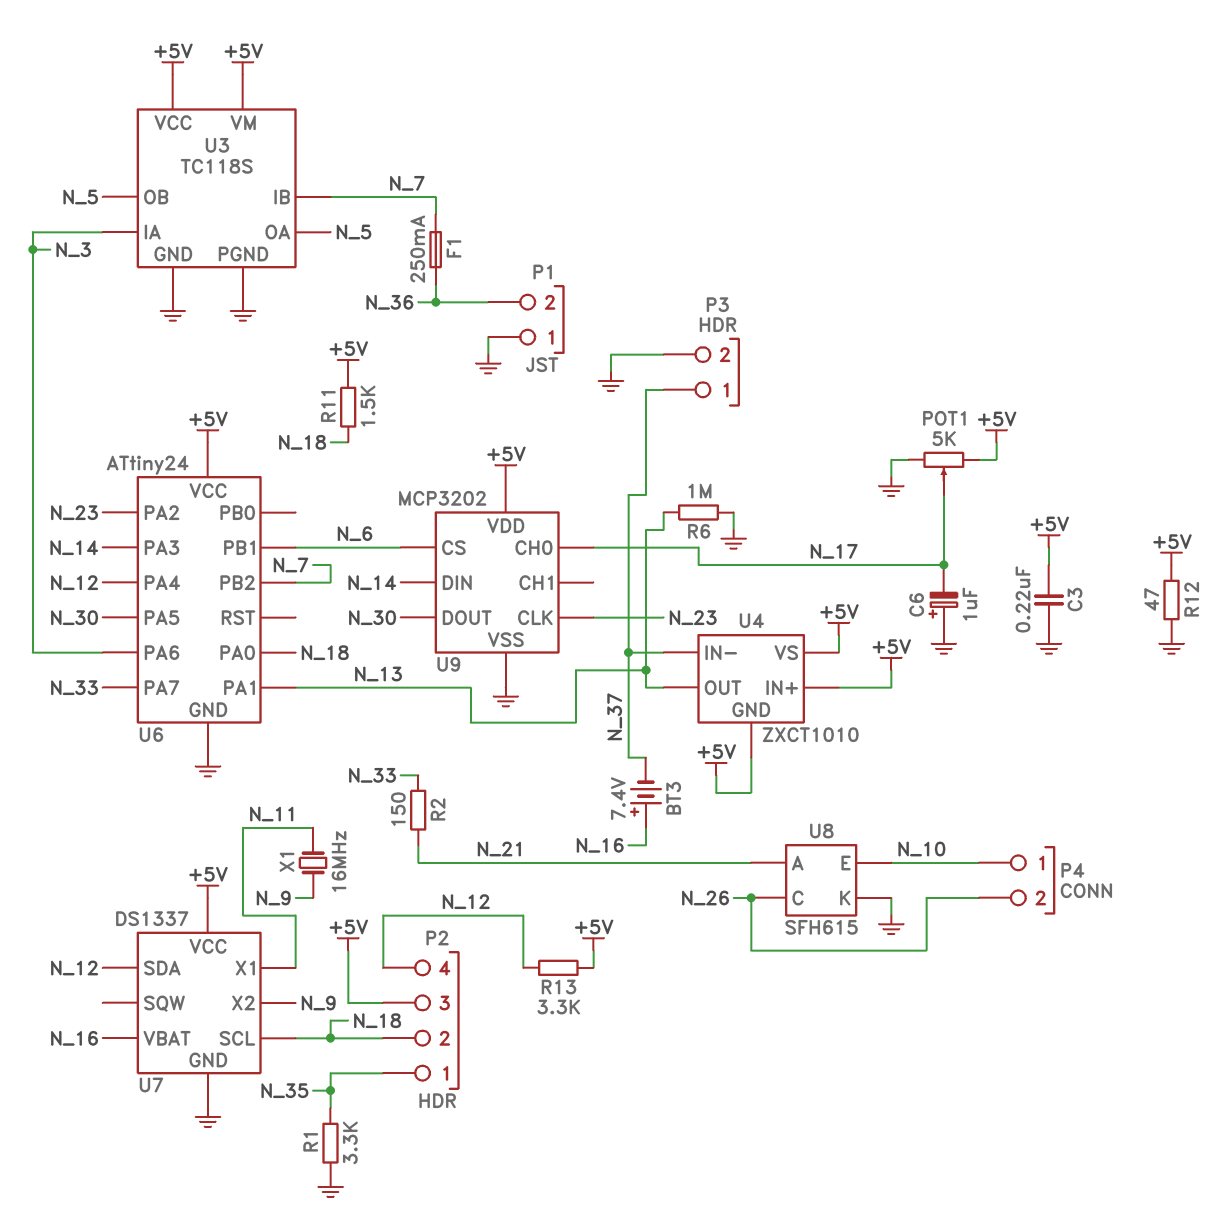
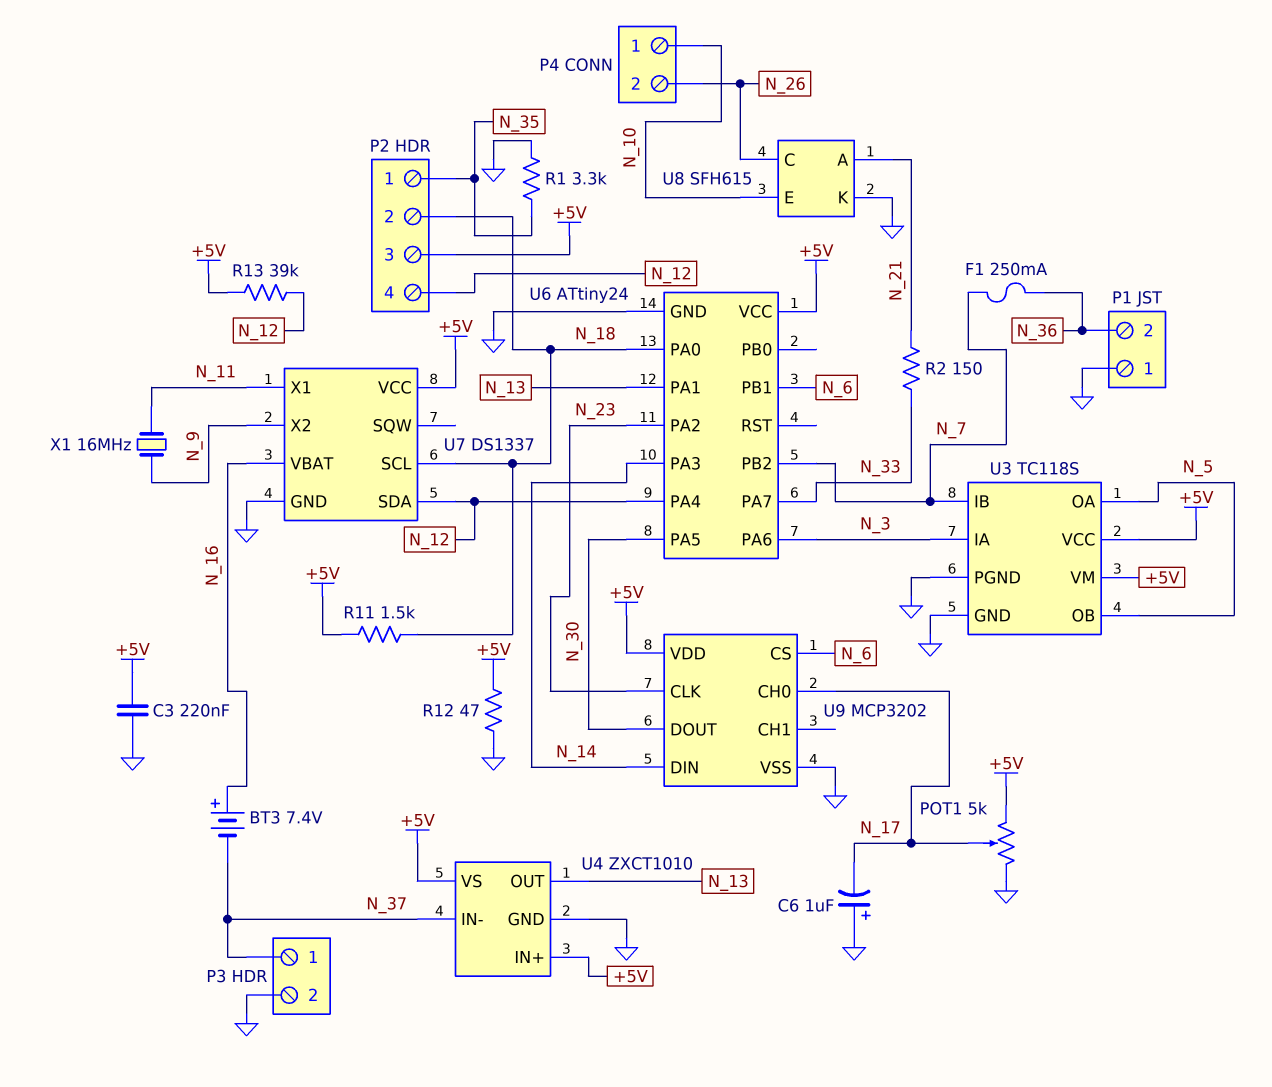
R6: 1M (GND, N_13) -> none
R13: 3.3k (+5V, N_12) -> 39k (+5V, N_12)
U4 pin GND: +5V -> GND

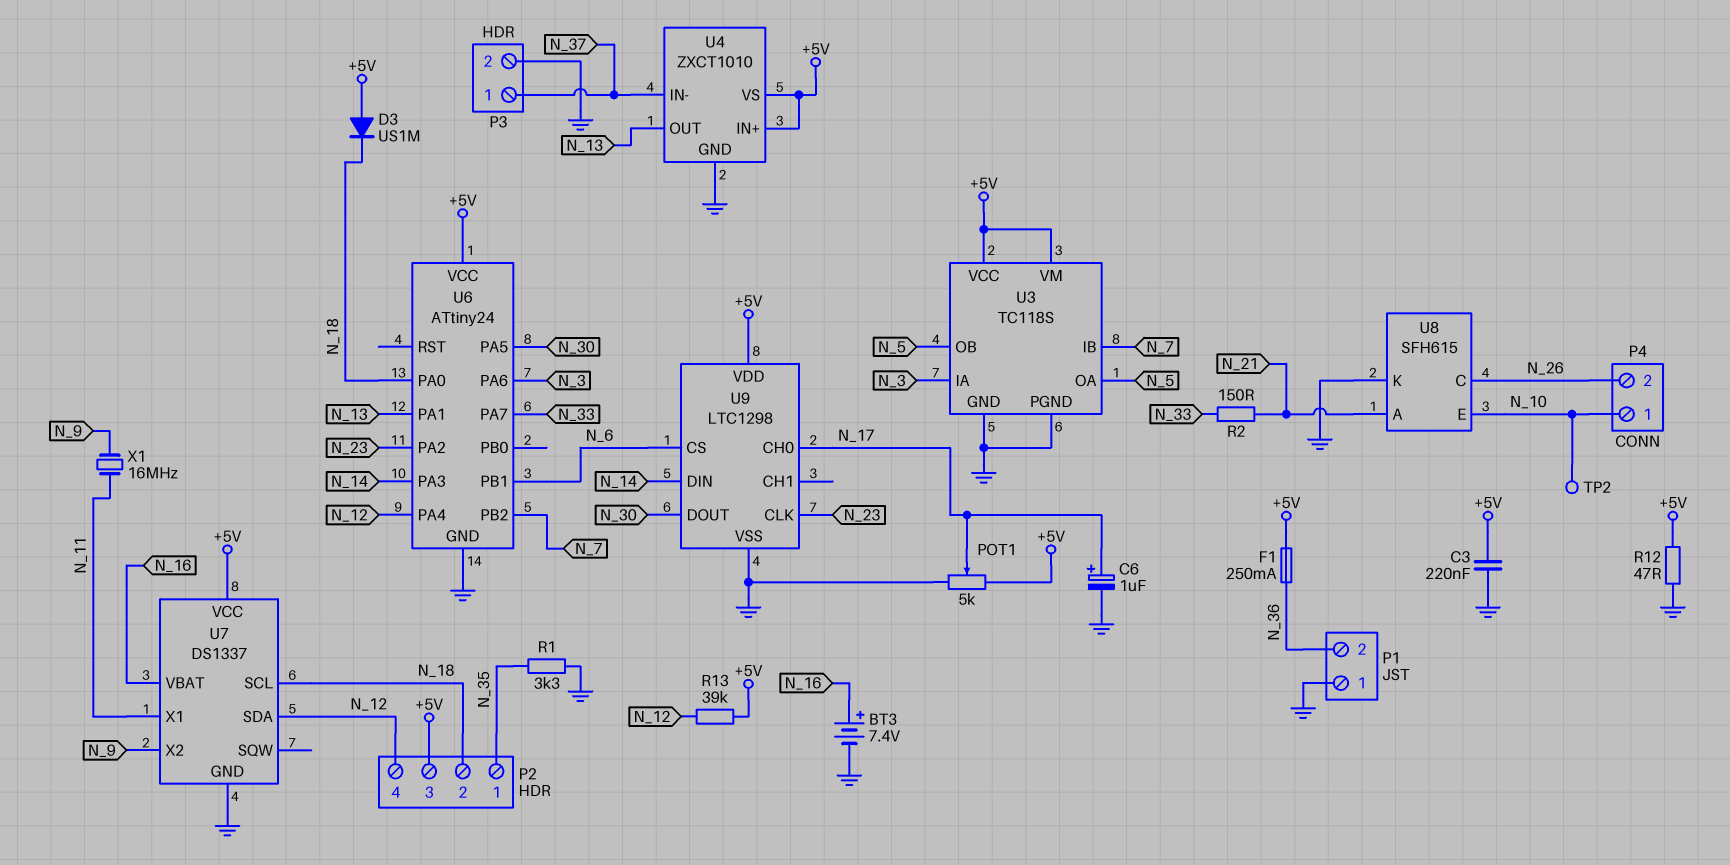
BT3: 7.4V (plus N_16, minus N_37) -> 7.4V (plus N_16, minus GND)
C6: 1uF (plus GND, minus N_17) -> 1uF (plus N_17, minus GND)
D3: none -> diode US1M (A +5V, K N_18)
F1: 250mA (N_7, N_36) -> 250mA (+5V, N_36)
R11: 1.5k (+5V, N_18) -> none
TP2: none -> test point (N_10)
U9: MCP3202 -> LTC1298

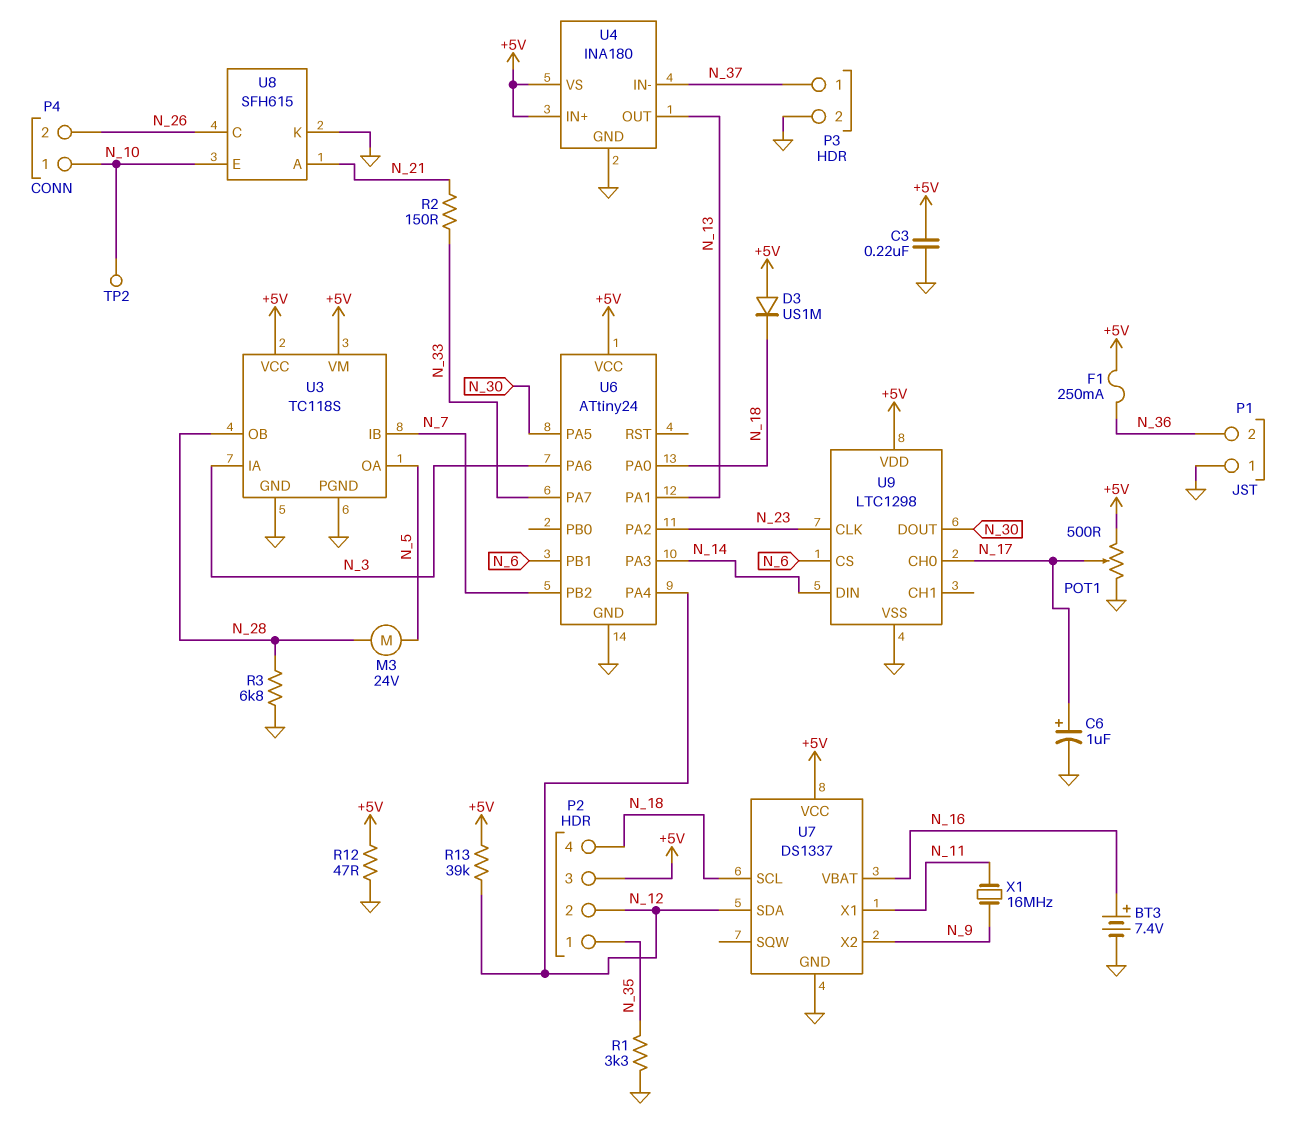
M3: none -> motor 24V (N_5, N_28)
P2 pin 2: N_18 -> N_12
P2 pin 4: N_12 -> N_18
POT1: 5k (+5V, GND, wiper N_17) -> 500 (+5V, GND, wiper N_17)
R3: none -> 6.8k (GND, N_28)
U3 pin OB: N_5 -> N_28
U4: ZXCT1010 -> INA180

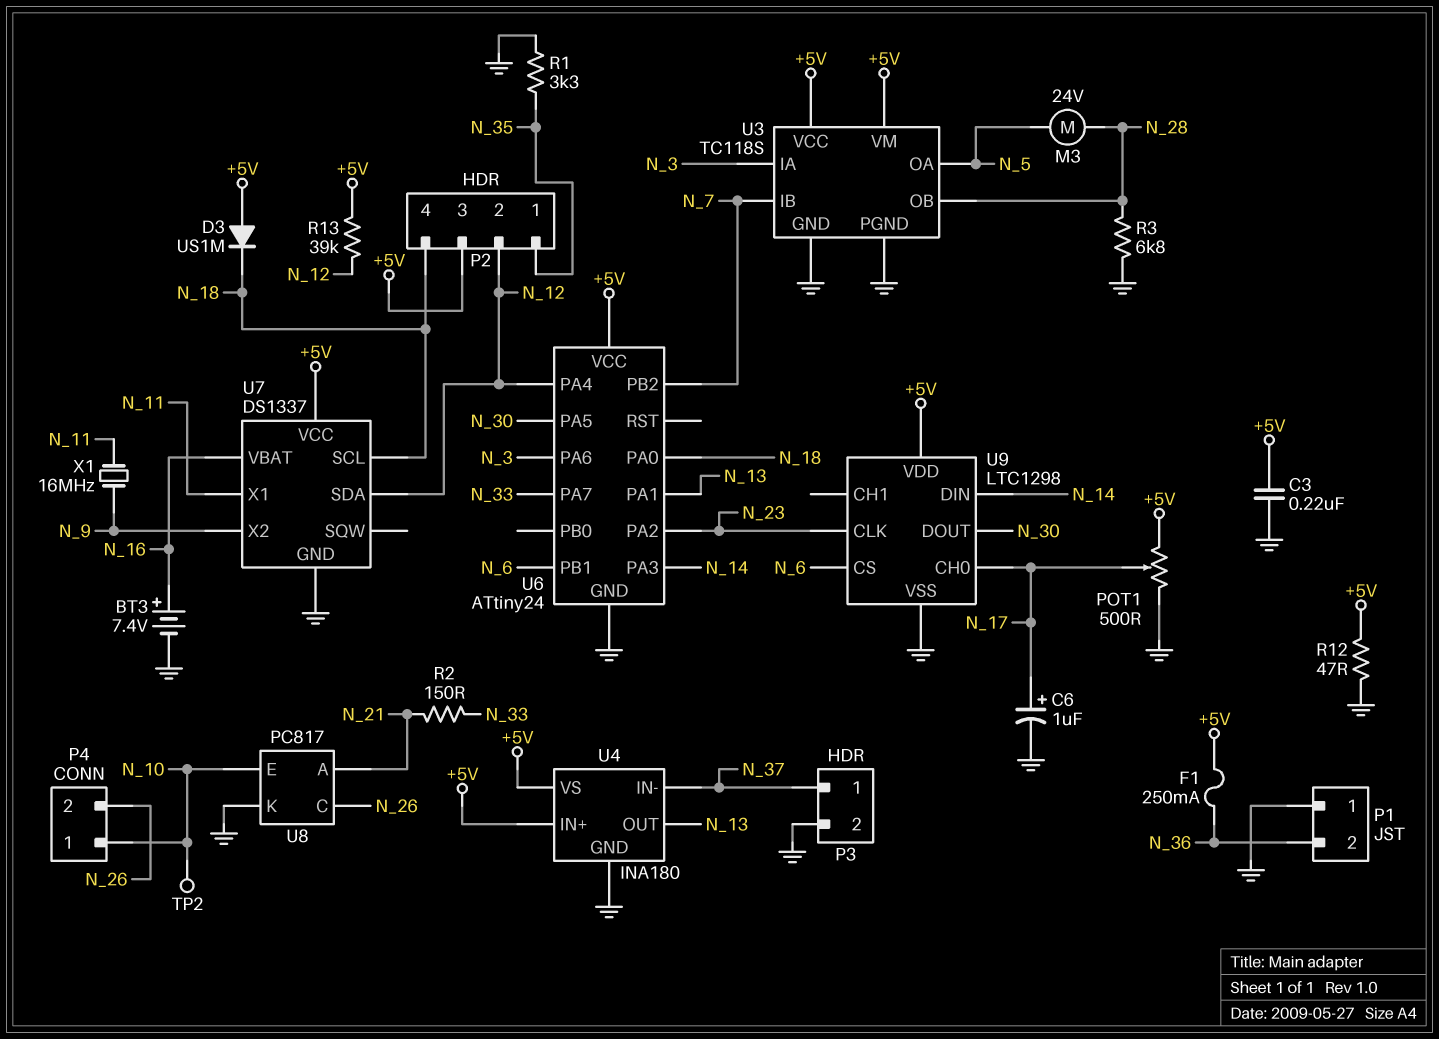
U8: SFH615 -> PC817

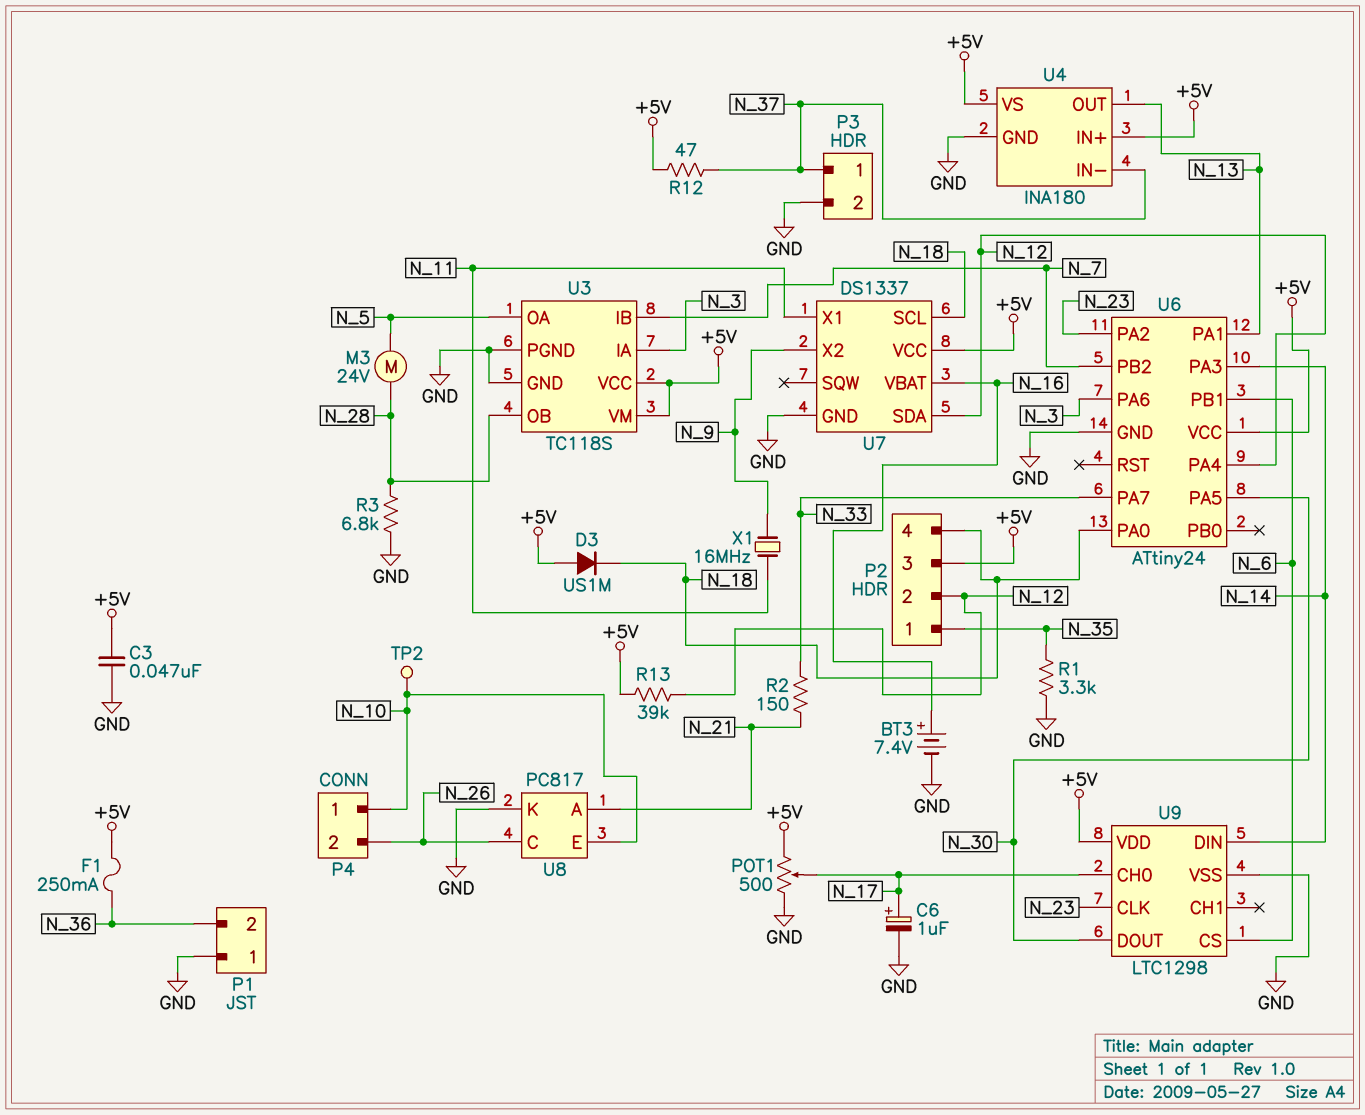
C3: 220nF (+5V, GND) -> 47nF (+5V, GND)
R12: 47 (+5V, GND) -> 47 (+5V, N_37)

